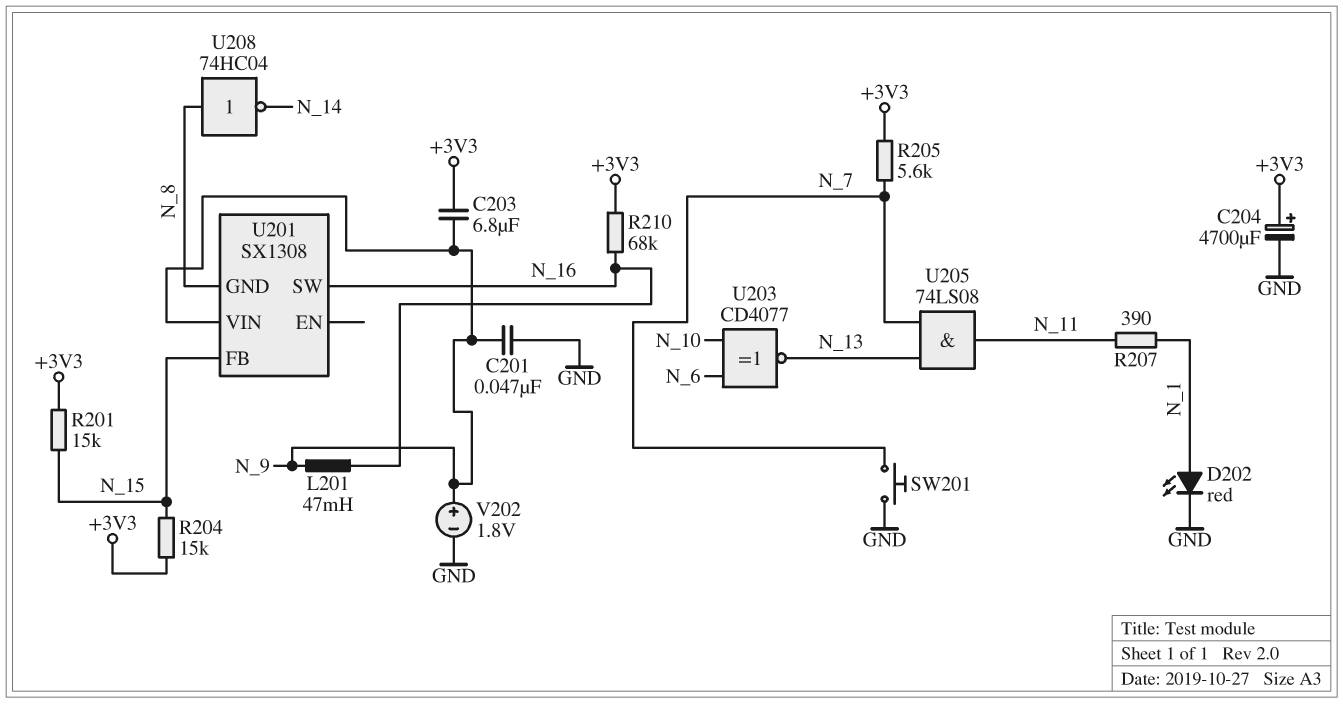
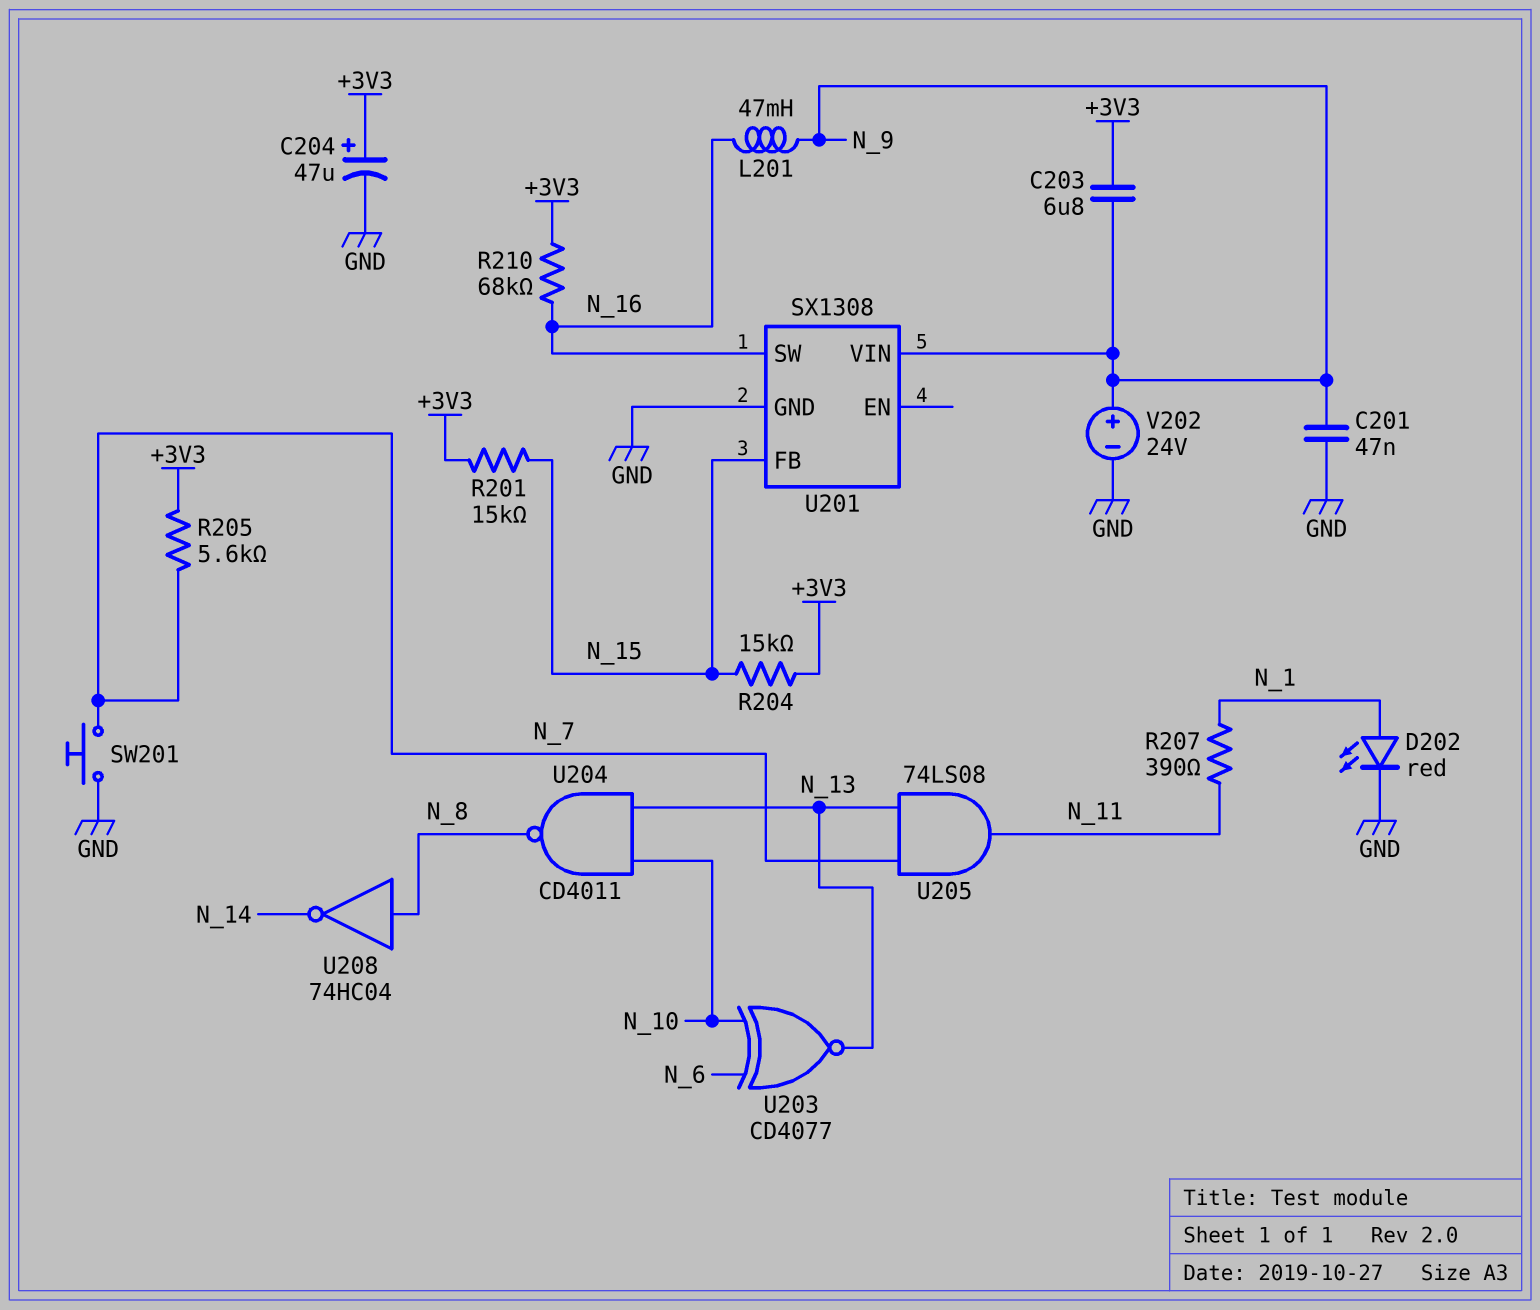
C204: 4700uF (plus +3V3, minus GND) -> 47uF (plus +3V3, minus GND)
U201 pin GND: N_8 -> GND
U204: none -> NAND CD4011 (in N_10, in N_13, out N_8)
V202: 1.8V (plus N_9, minus GND) -> 24V (plus N_9, minus GND)

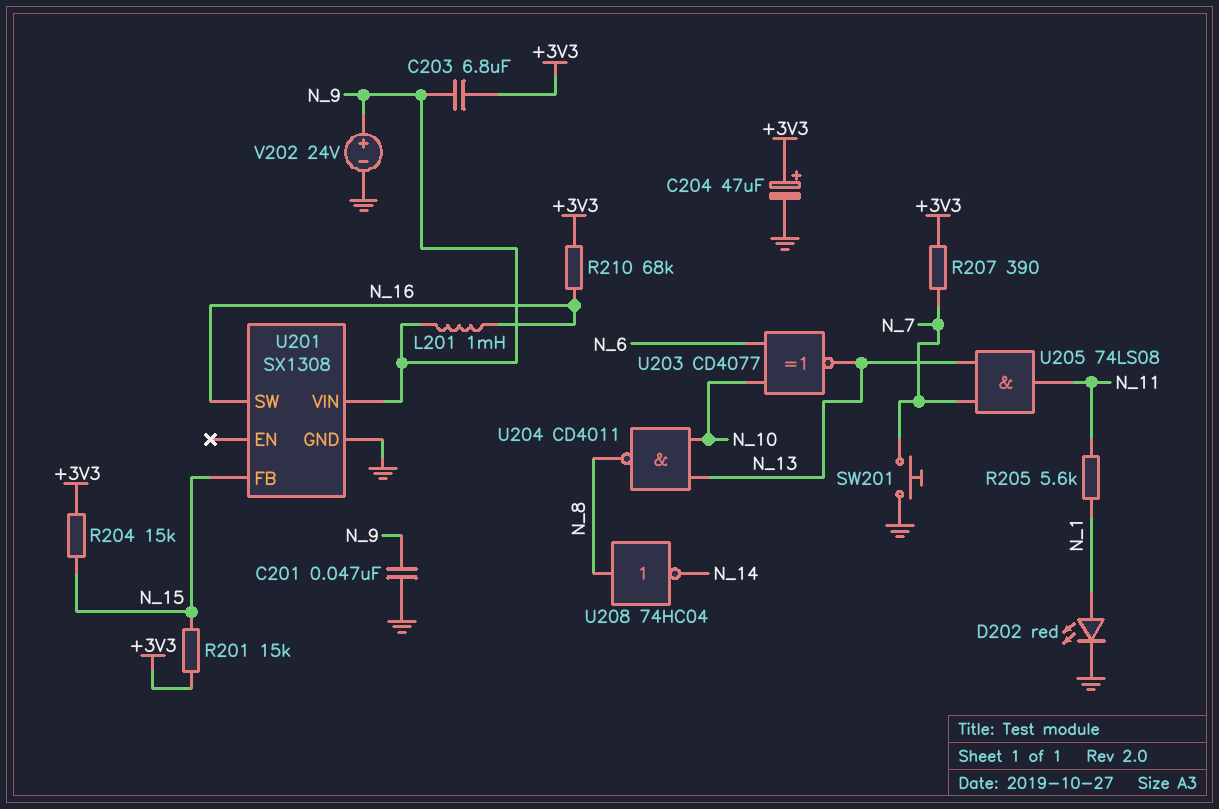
L201: 47mH (N_9, N_16) -> 1mH (N_9, N_16)
R205: 5.6k (+3V3, N_7) -> 5.6k (N_1, N_11)
R207: 390 (N_1, N_11) -> 390 (+3V3, N_7)

